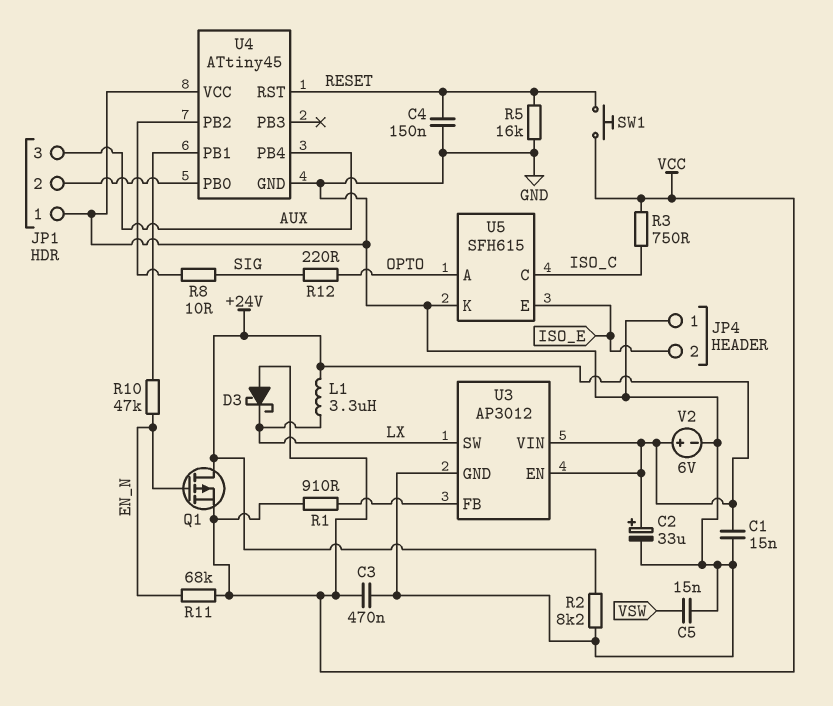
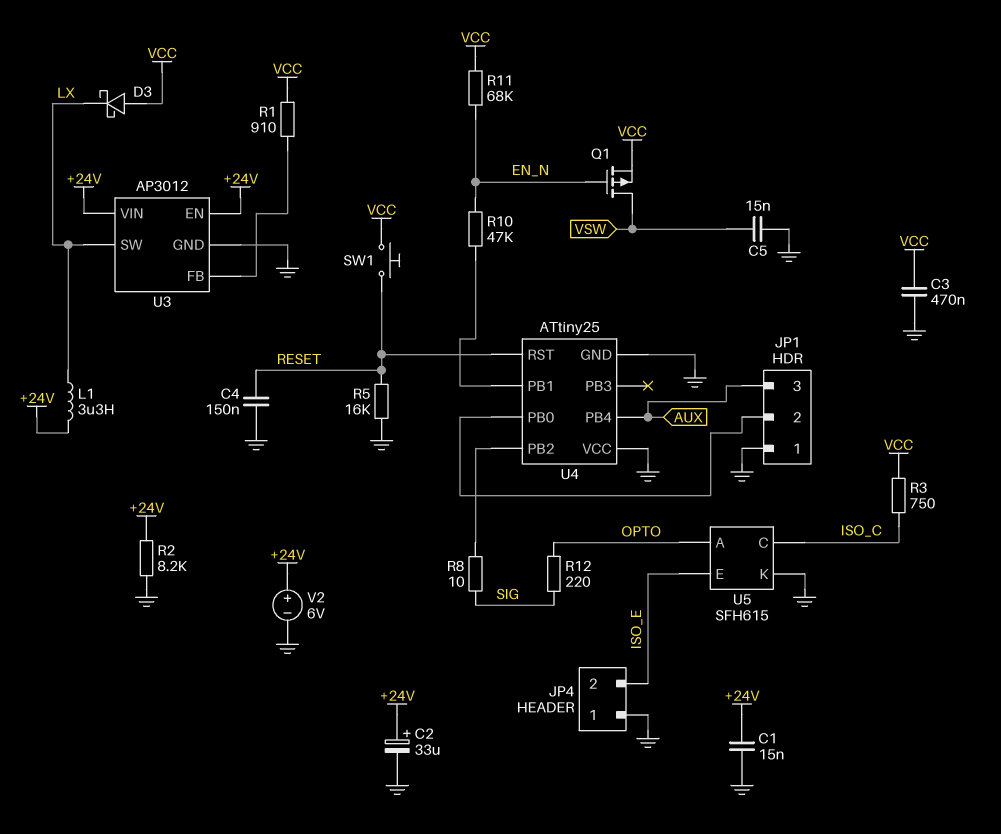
Q1: PMOS (G EN_N, D +24V, S VCC) -> PMOS (G EN_N, D VSW, S VCC)
U4: ATtiny45 -> ATtiny25

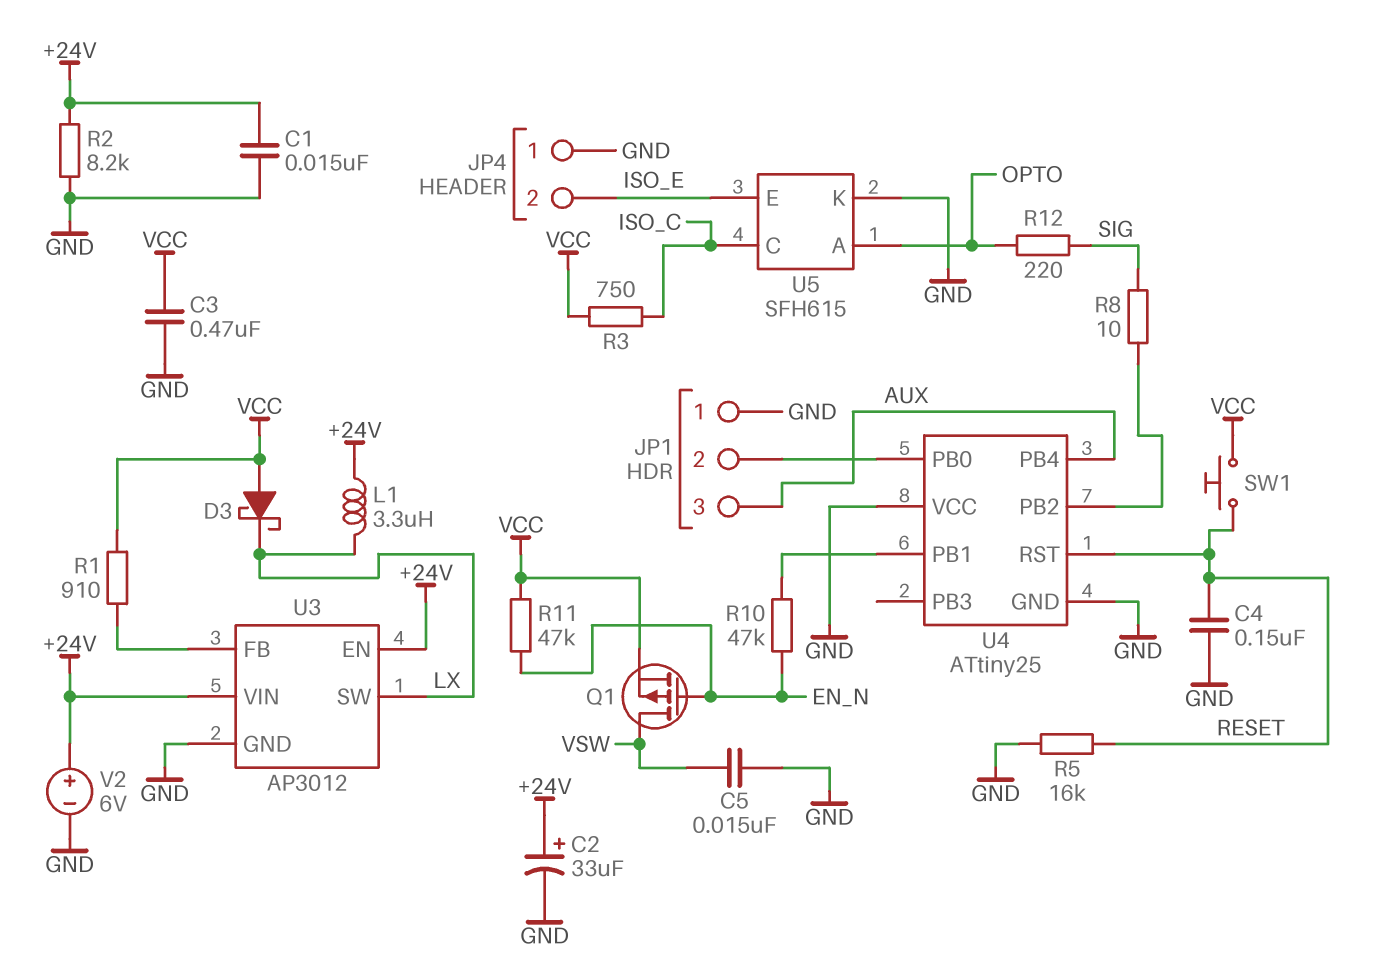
R11: 68k (EN_N, VCC) -> 47k (EN_N, VCC)

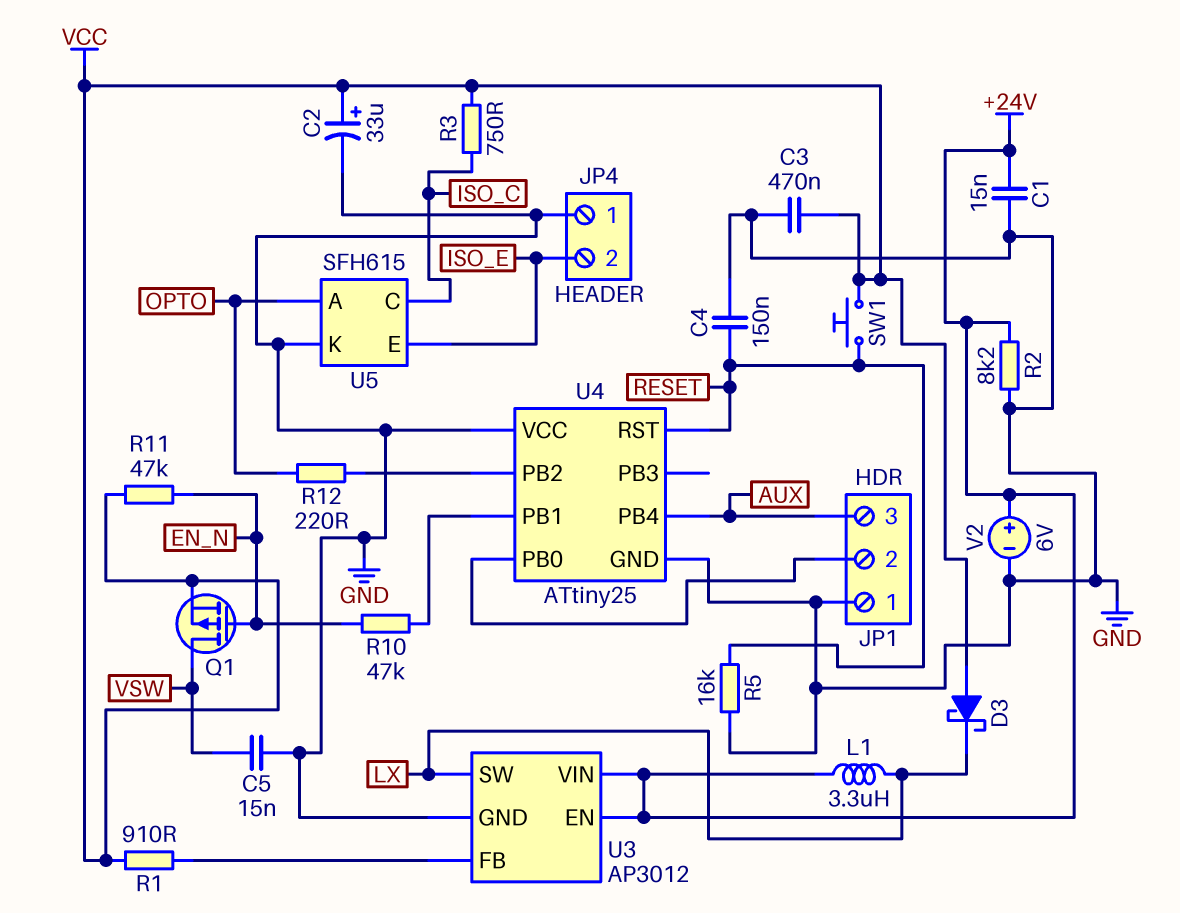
C2: 33uF (plus +24V, minus GND) -> 33uF (plus VCC, minus GND)
R8: 10 (SIG, U4/PB2) -> none
R12: 220 (OPTO, SIG) -> 220 (OPTO, U4/PB2)

